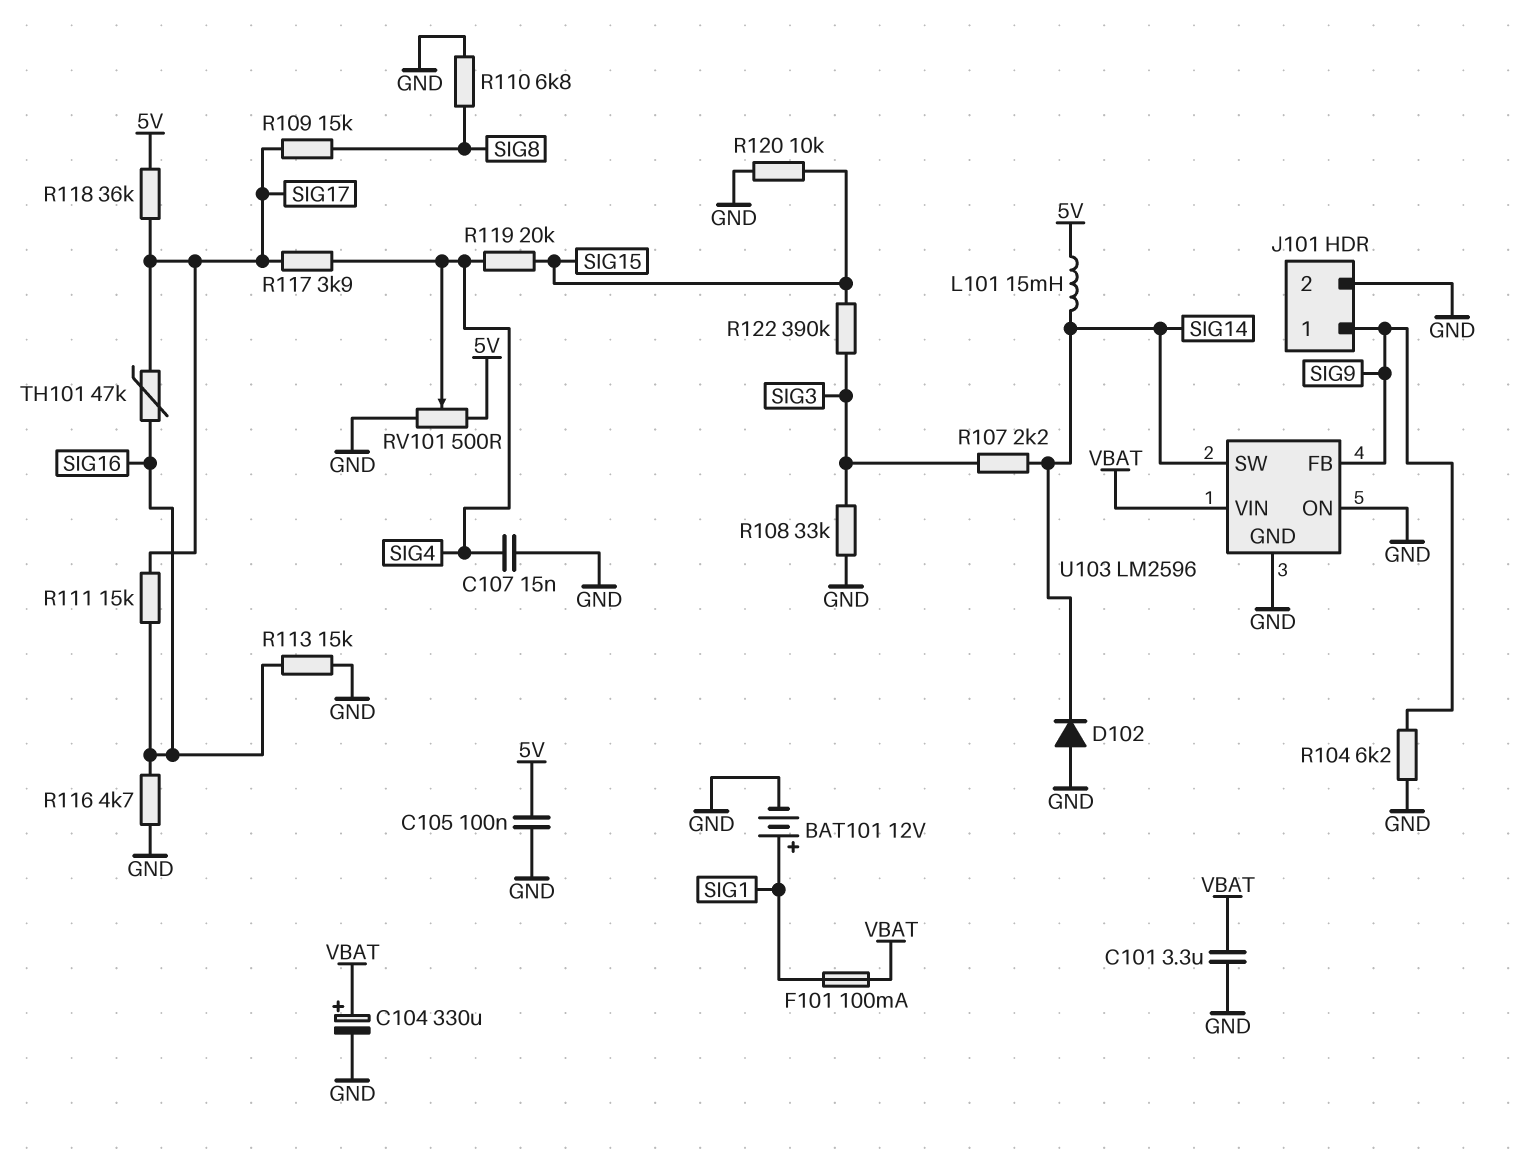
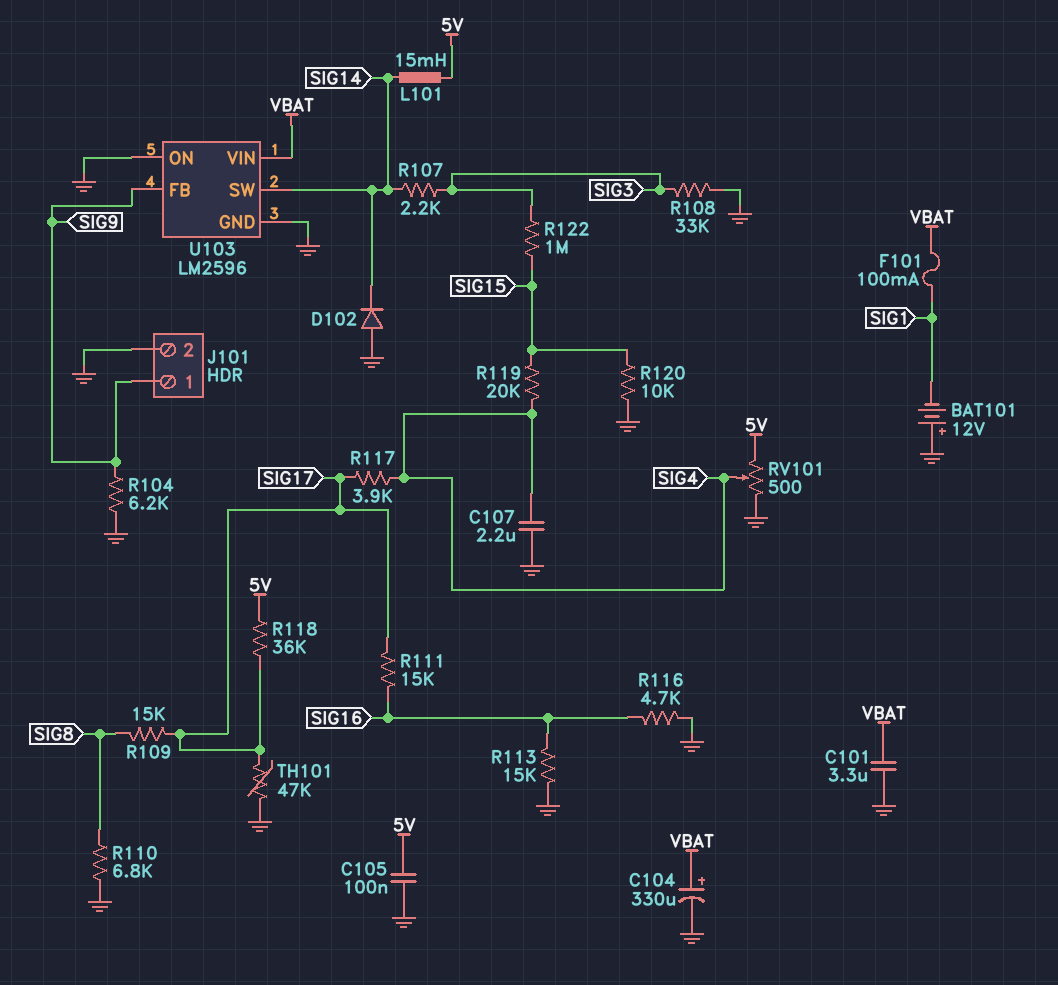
BAT101: 12V (plus SIG1, minus GND) -> 12V (plus GND, minus SIG1)
C107: 15nF (GND, SIG4) -> 2.2uF (GND, SIG4)
R122: 390k (SIG3, SIG15) -> 1M (SIG3, SIG15)
TH101: 47k (SIG16, SIG17) -> 47k (GND, SIG17)

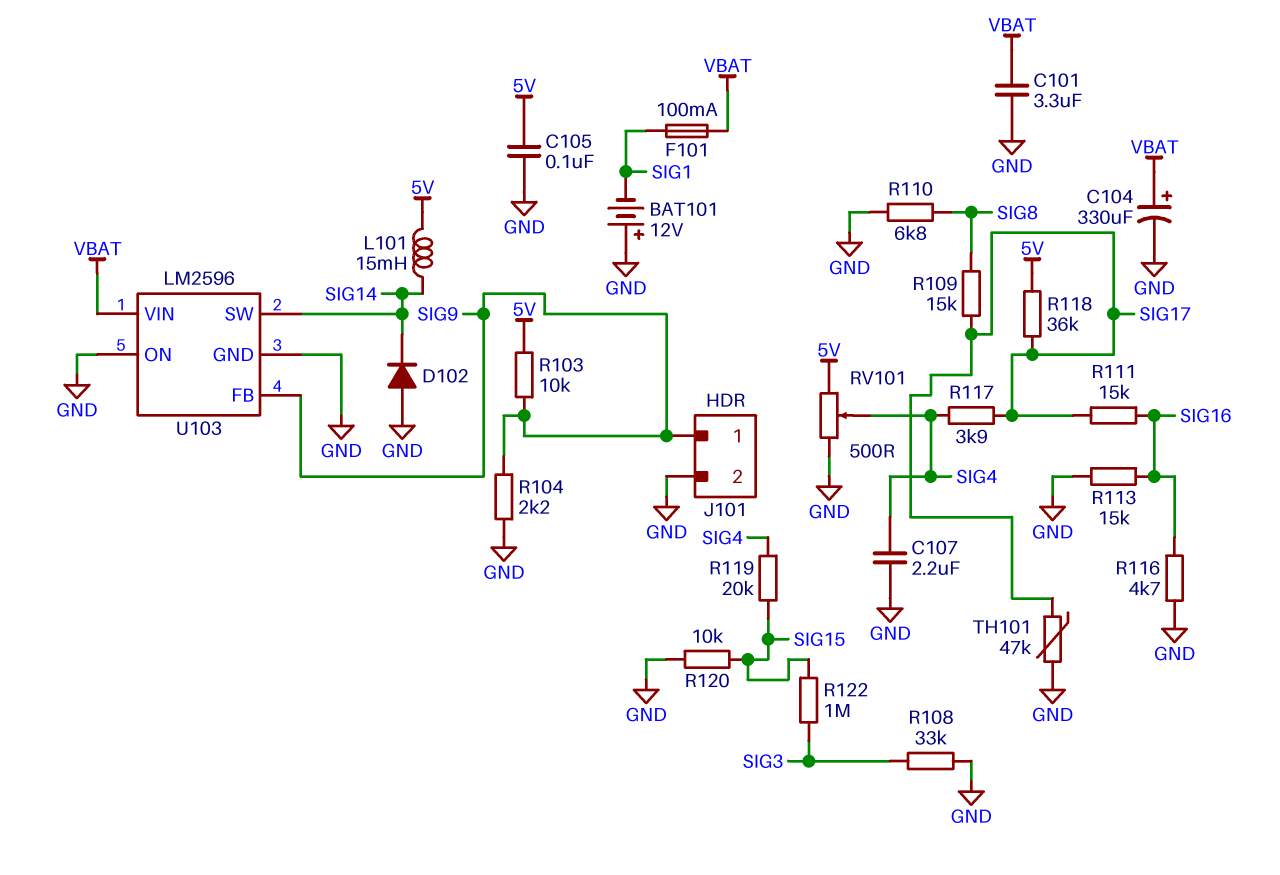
R103: none -> 10k (5V, SIG9)
R104: 6.2k (GND, SIG9) -> 2.2k (GND, SIG9)
R107: 2.2k (SIG3, SIG14) -> none

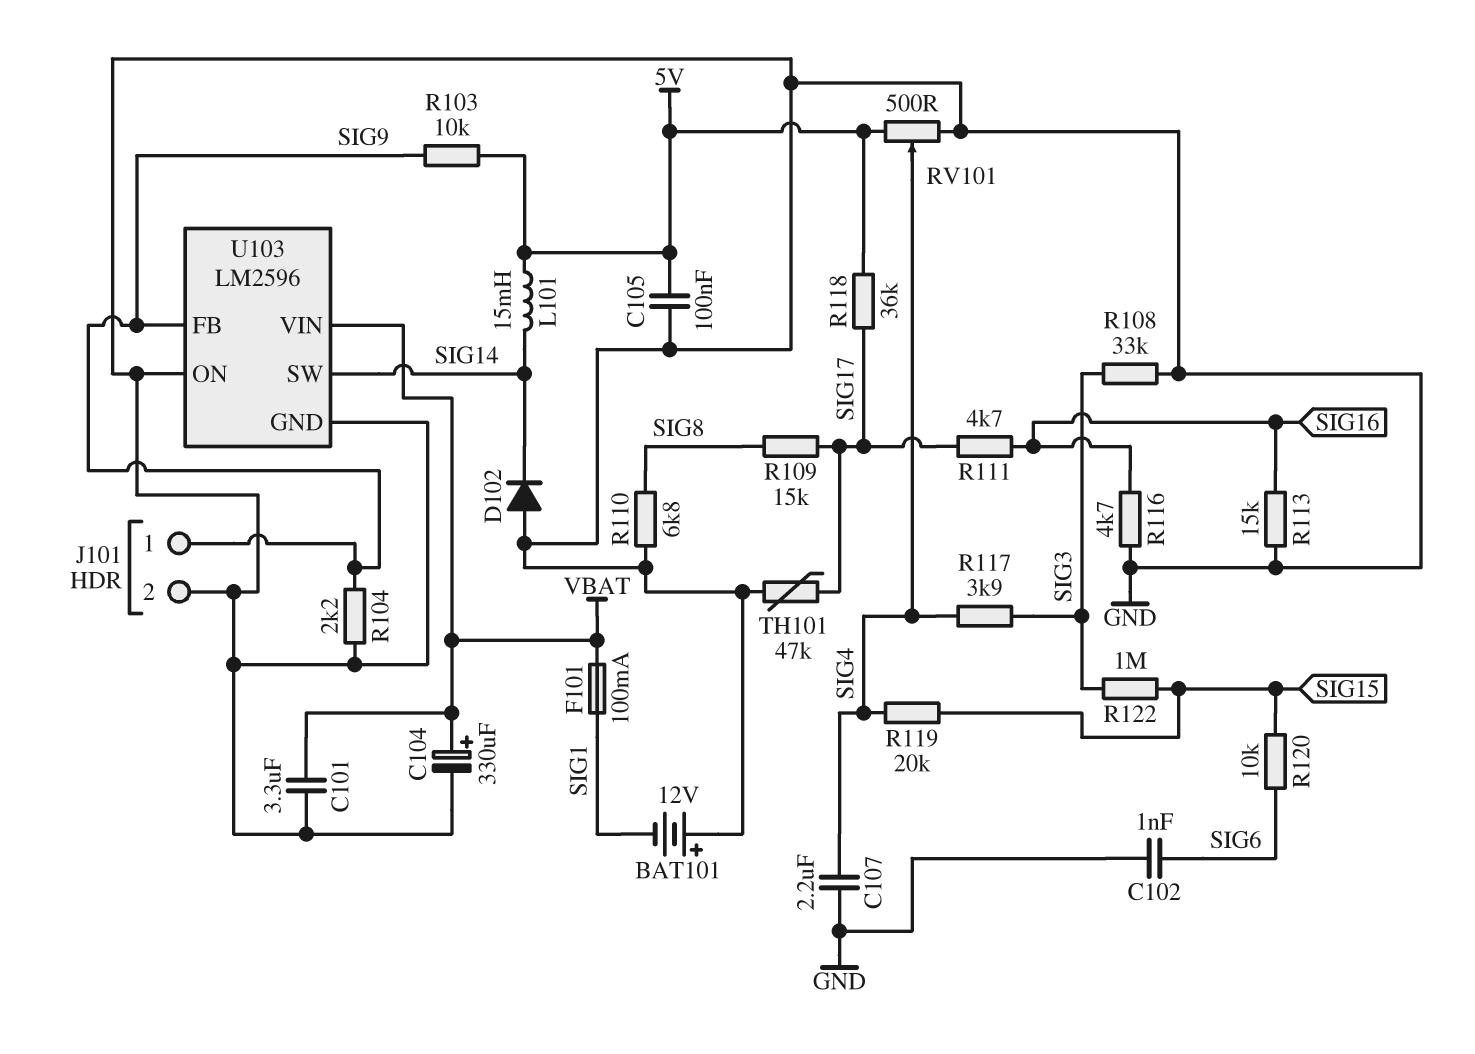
C102: none -> 1nF (GND, SIG6)
R111: 15k (SIG16, SIG17) -> 4.7k (SIG16, SIG17)
R117: 3.9k (SIG4, SIG17) -> 3.9k (SIG3, SIG4)
R120: 10k (GND, SIG15) -> 10k (SIG6, SIG15)

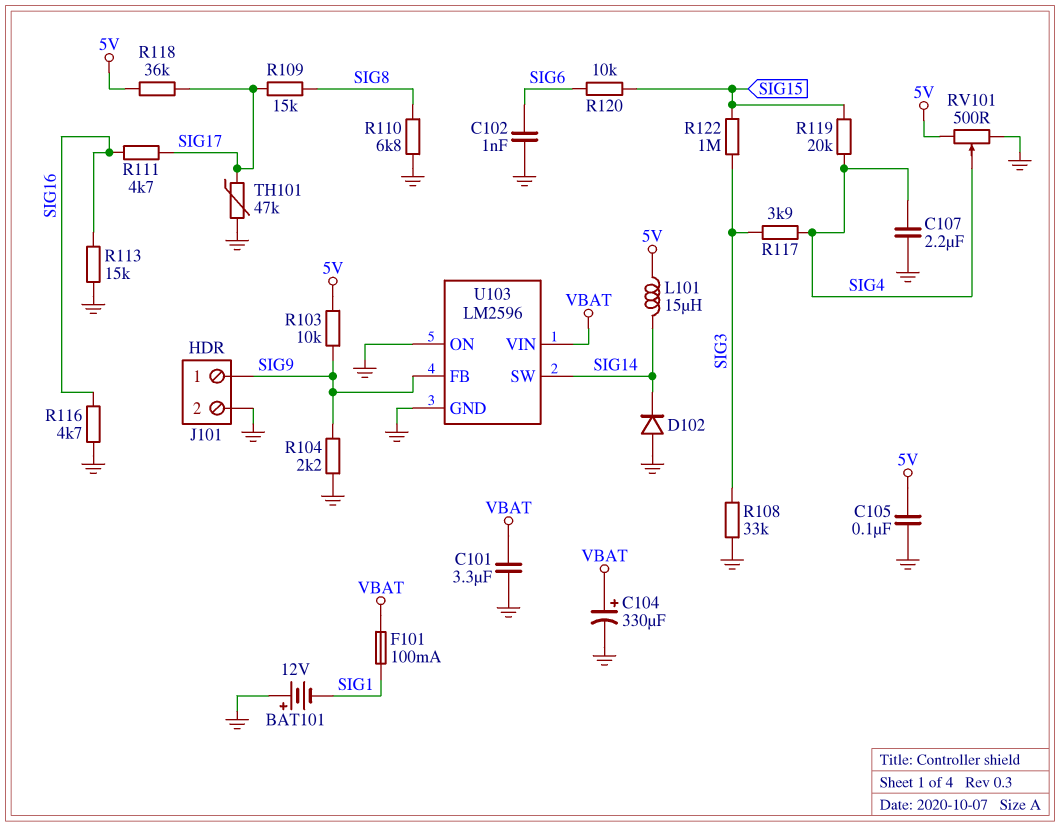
L101: 15mH (5V, SIG14) -> 15uH (5V, SIG14)

